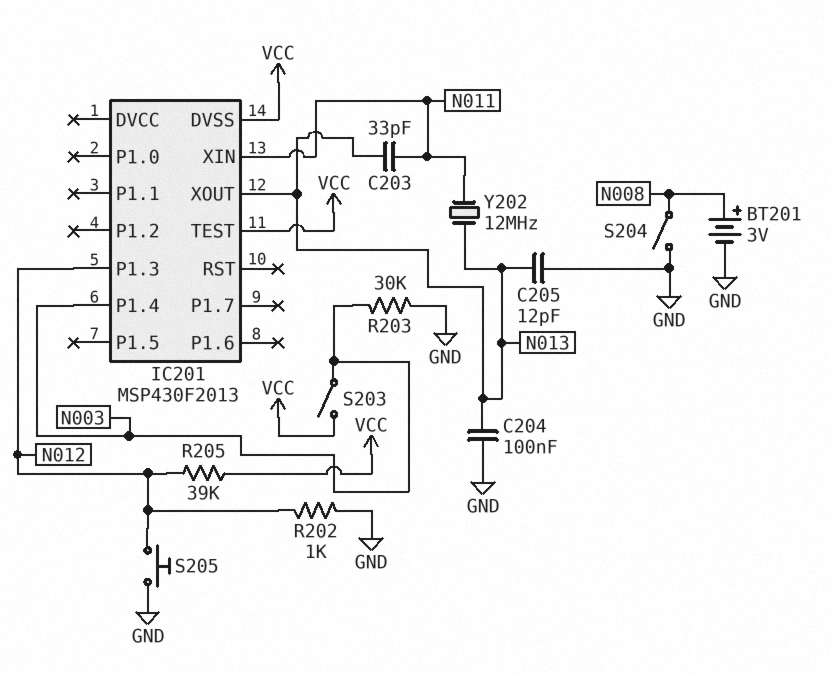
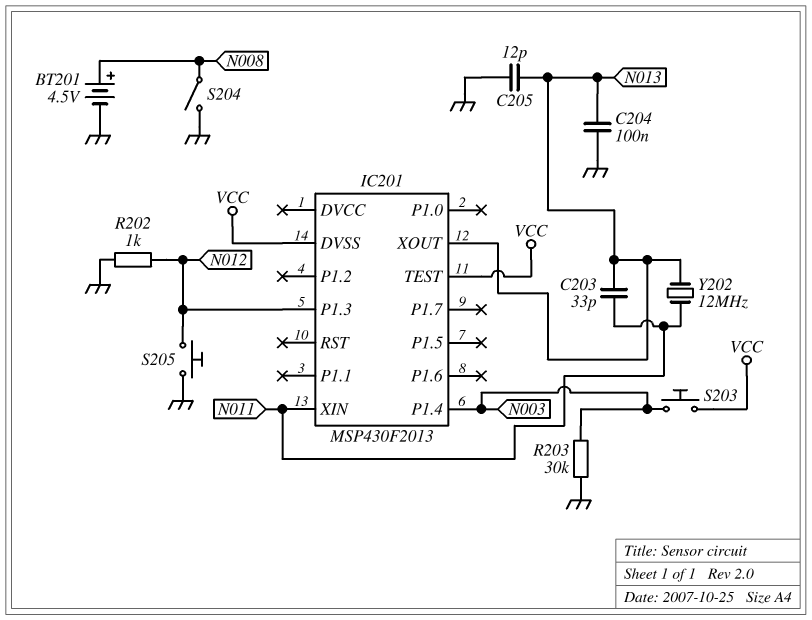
BT201: 3V (plus N008, minus GND) -> 4.5V (plus N008, minus GND)
R205: 39k (N012, VCC) -> none
S203: switch (N003, VCC) -> button (N003, VCC)

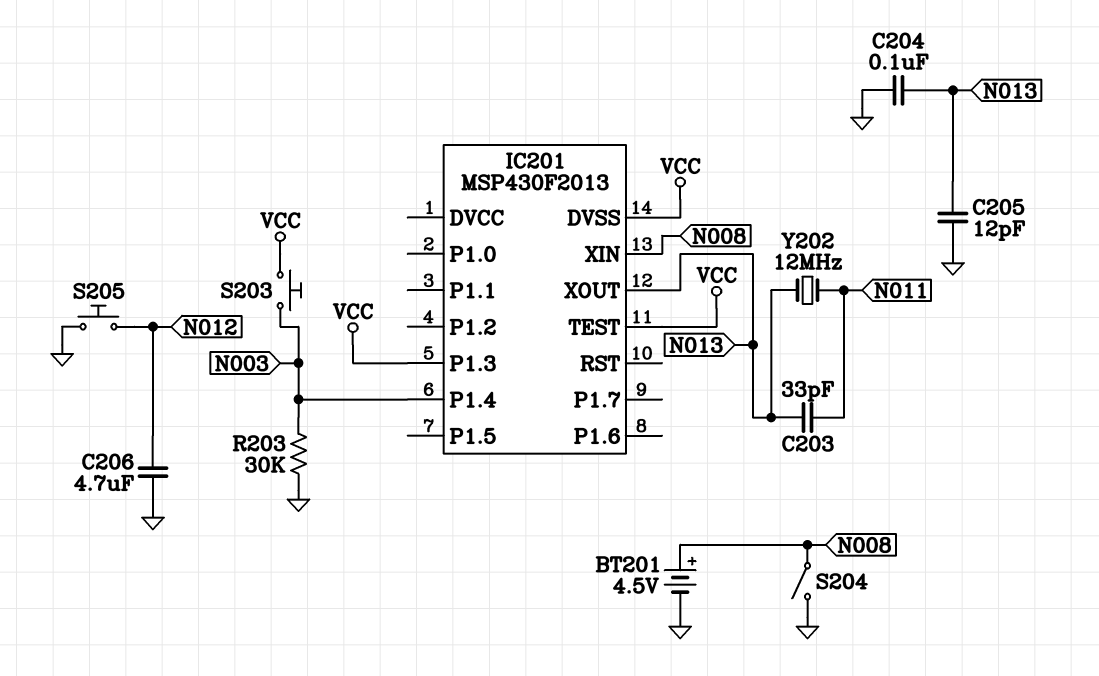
C206: none -> 4.7uF (GND, N012)
IC201 pin P1.3: N012 -> VCC
IC201 pin XIN: N011 -> N008
R202: 1k (GND, N012) -> none

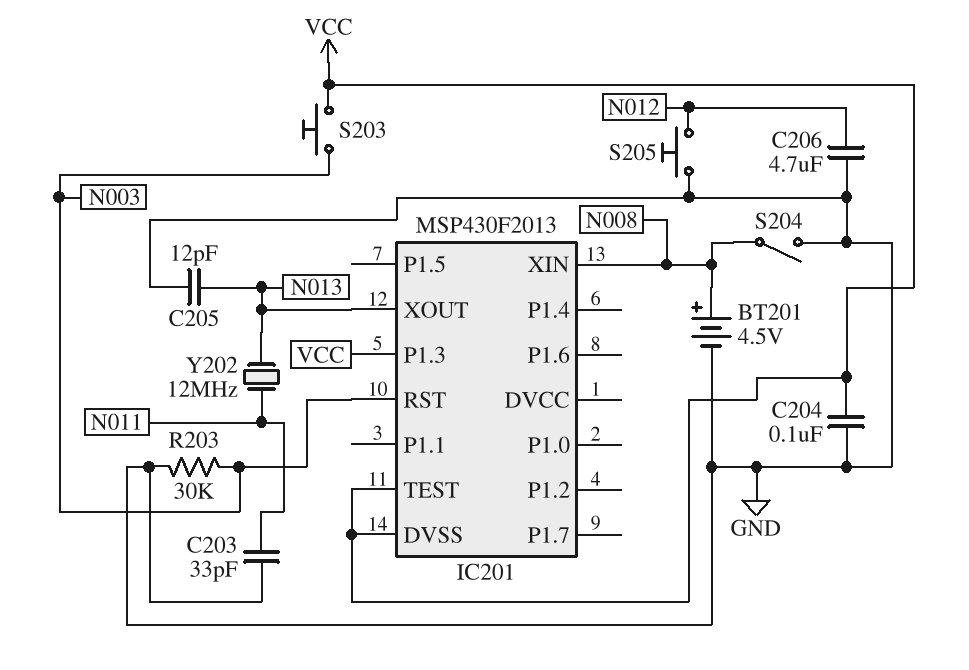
C203: 33pF (N011, N013) -> 33pF (GND, N011)
C204: 100nF (GND, N013) -> 100nF (GND, VCC)
IC201 pin P1.4: N003 -> none
IC201 pin RST: none -> N003

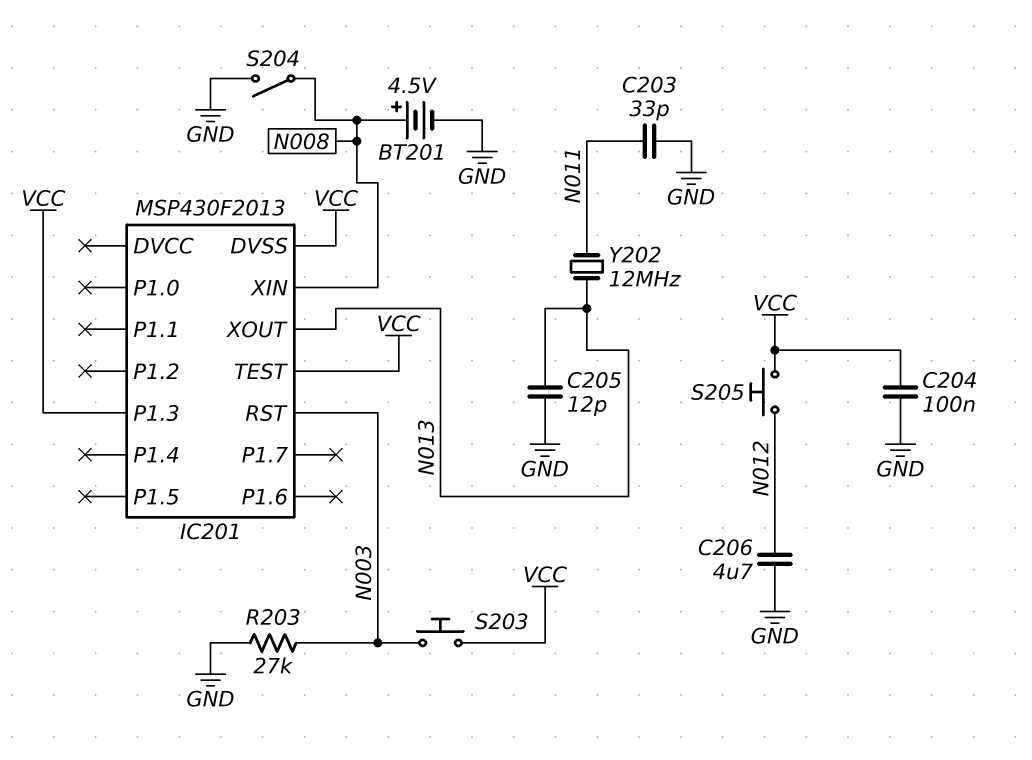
R203: 30k (GND, N003) -> 27k (GND, N003)
S205: button (GND, N012) -> button (N012, VCC)

